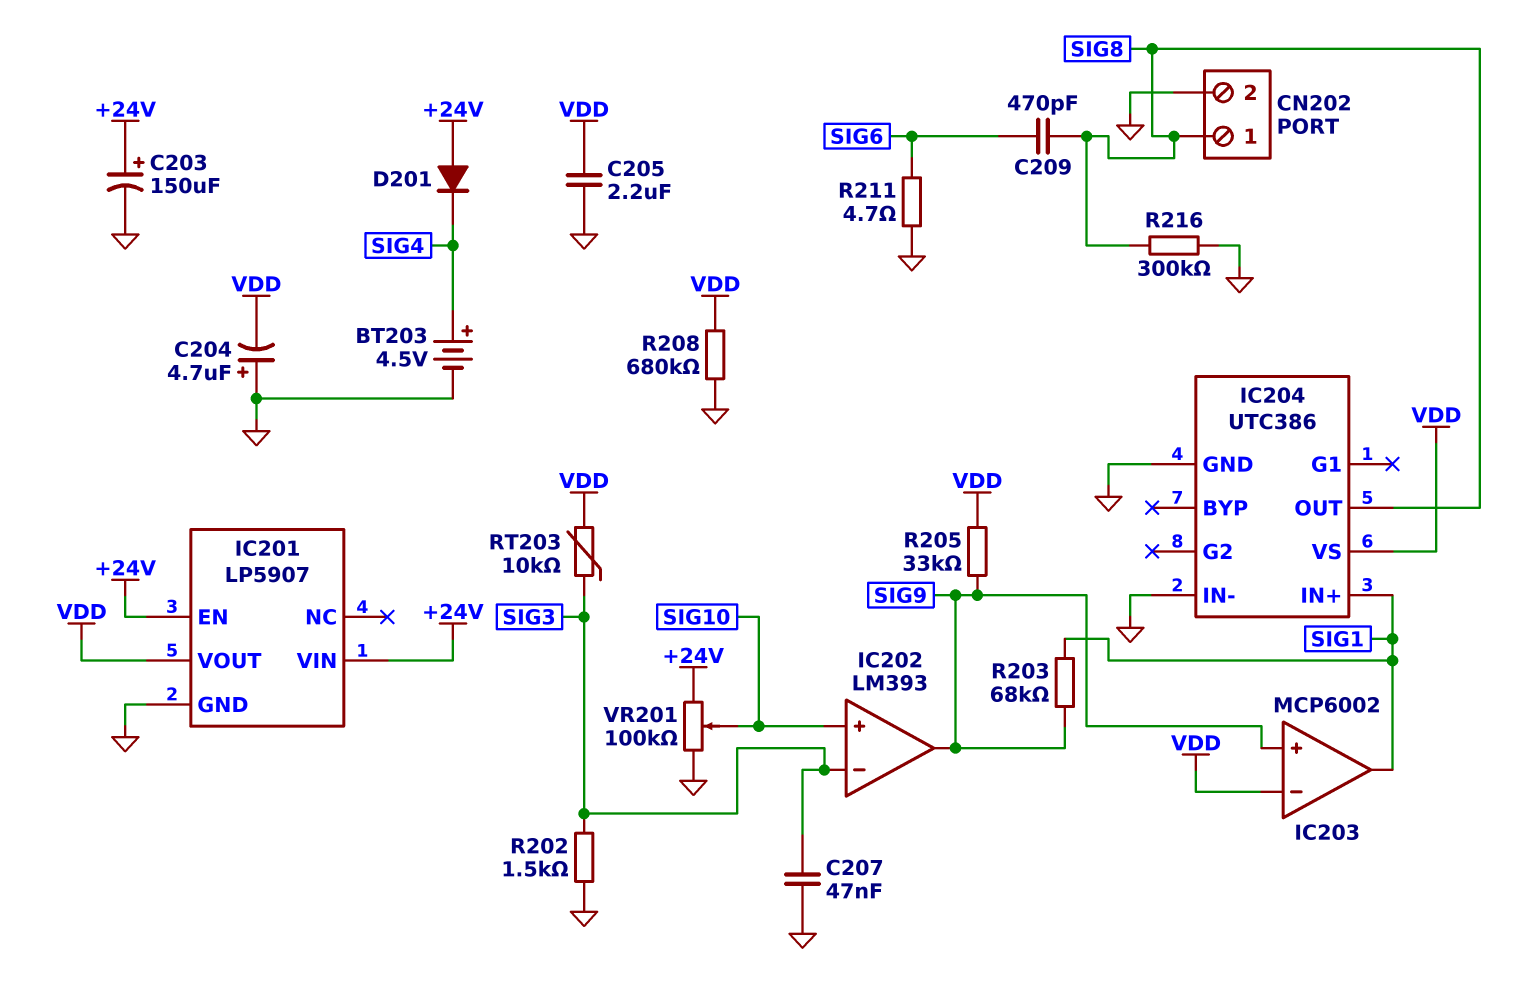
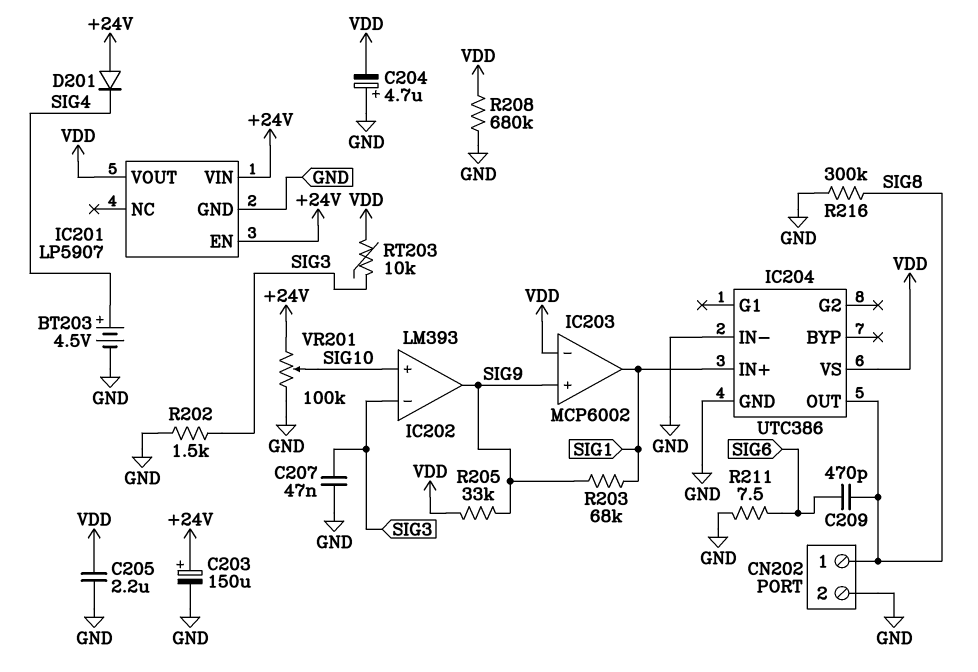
R211: 4.7 (GND, SIG6) -> 7.5 (GND, SIG6)

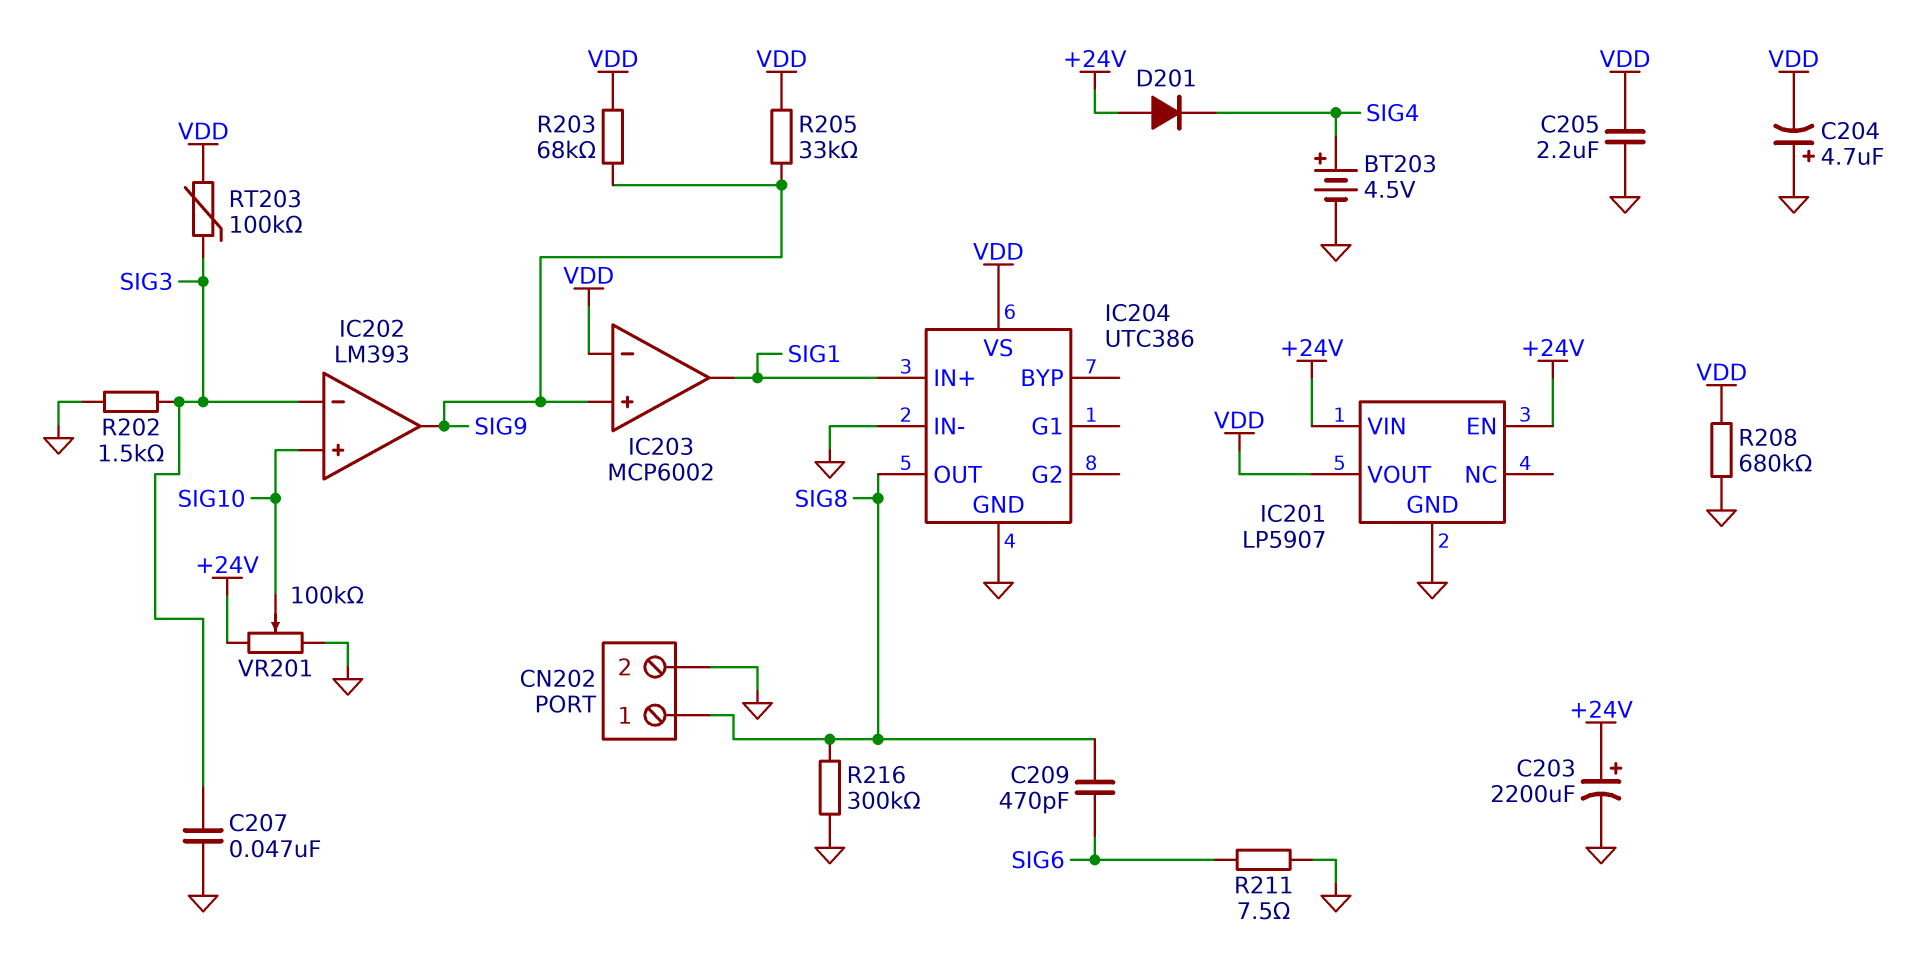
C203: 150uF (plus +24V, minus GND) -> 2200uF (plus +24V, minus GND)
R203: 68k (SIG1, SIG9) -> 68k (SIG9, VDD)
RT203: 10k (SIG3, VDD) -> 100k (SIG3, VDD)

